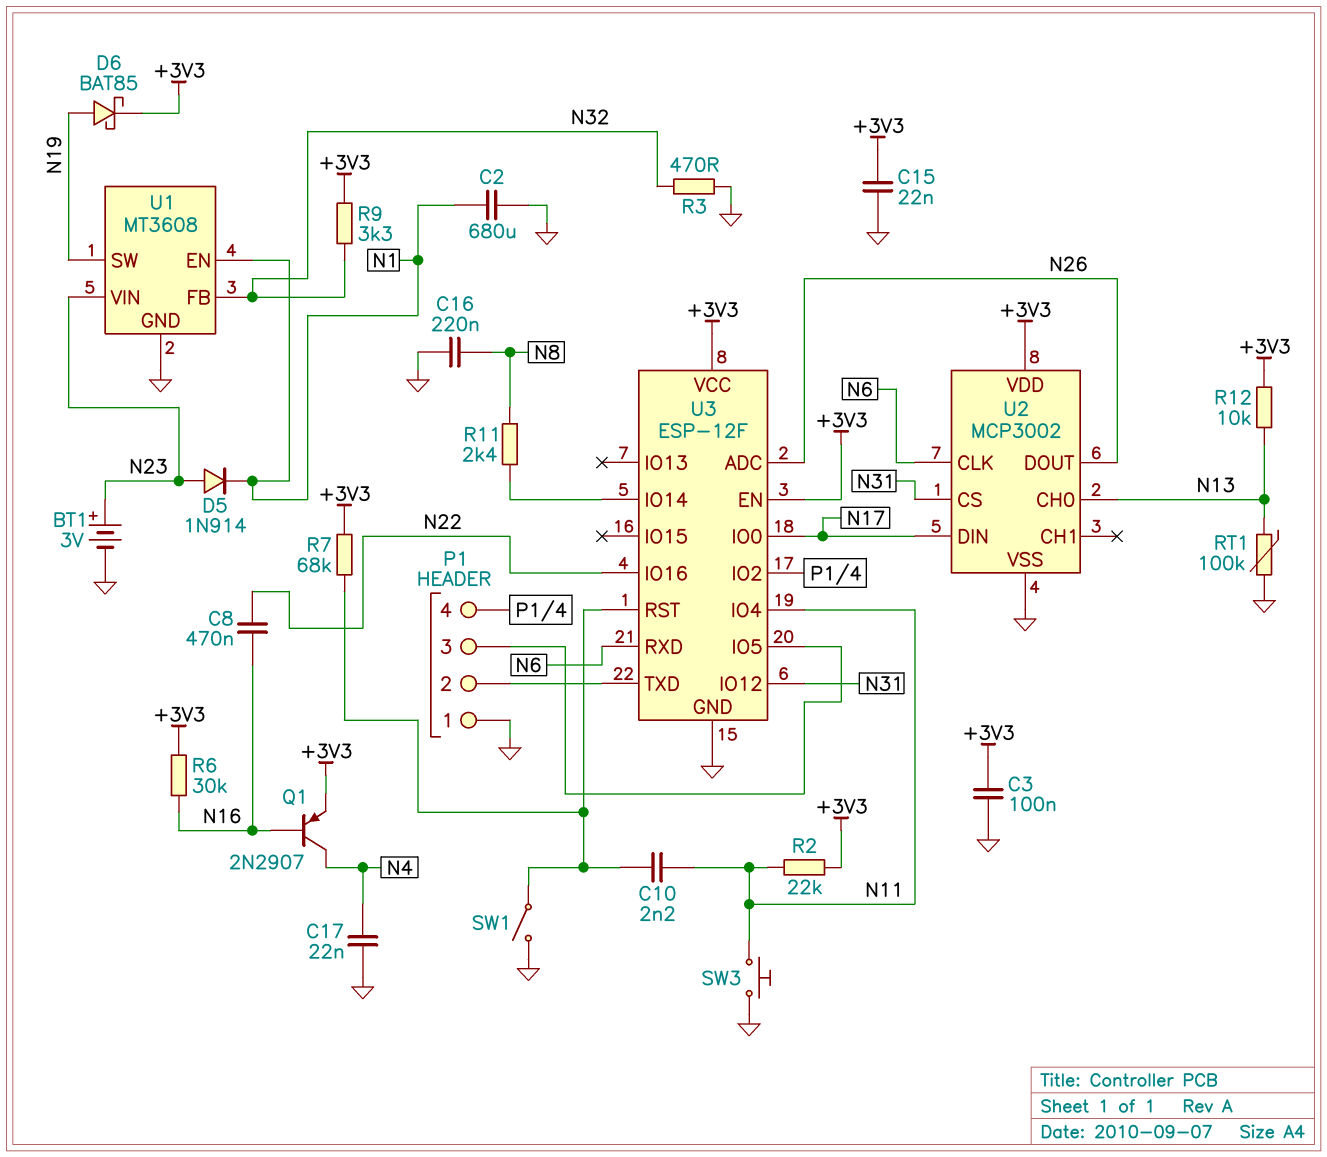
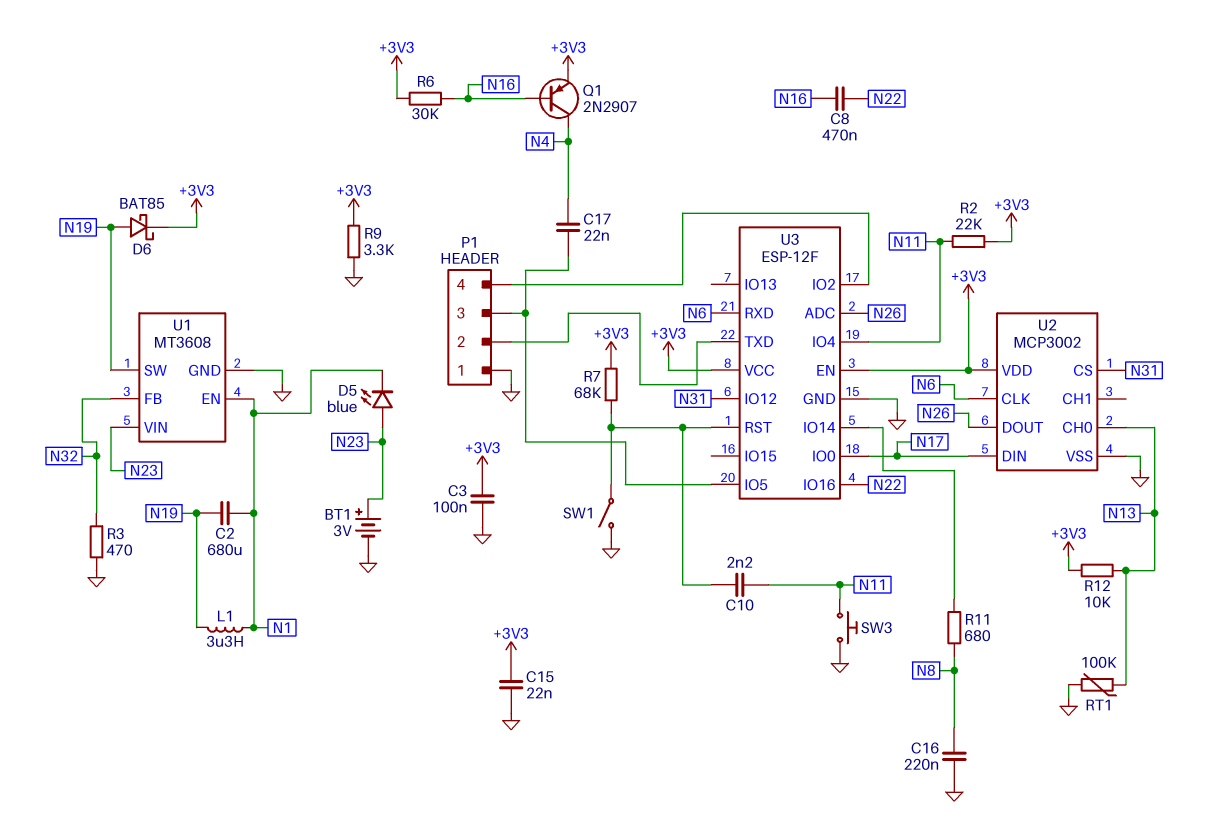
C2: 680uF (GND, N1) -> 680uF (N1, N19)
C17: 22nF (GND, N4) -> 22nF (N4, P1/3)
D5: diode 1N914 (A N23, K N1) -> LED blue (A N23, K N1)
L1: none -> 3.3uH (N1, N19)
R9: 3.3k (+3V3, N32) -> 3.3k (+3V3, GND)
R11: 2.4k (N8, U3/IO14) -> 680 (N8, U3/IO14)

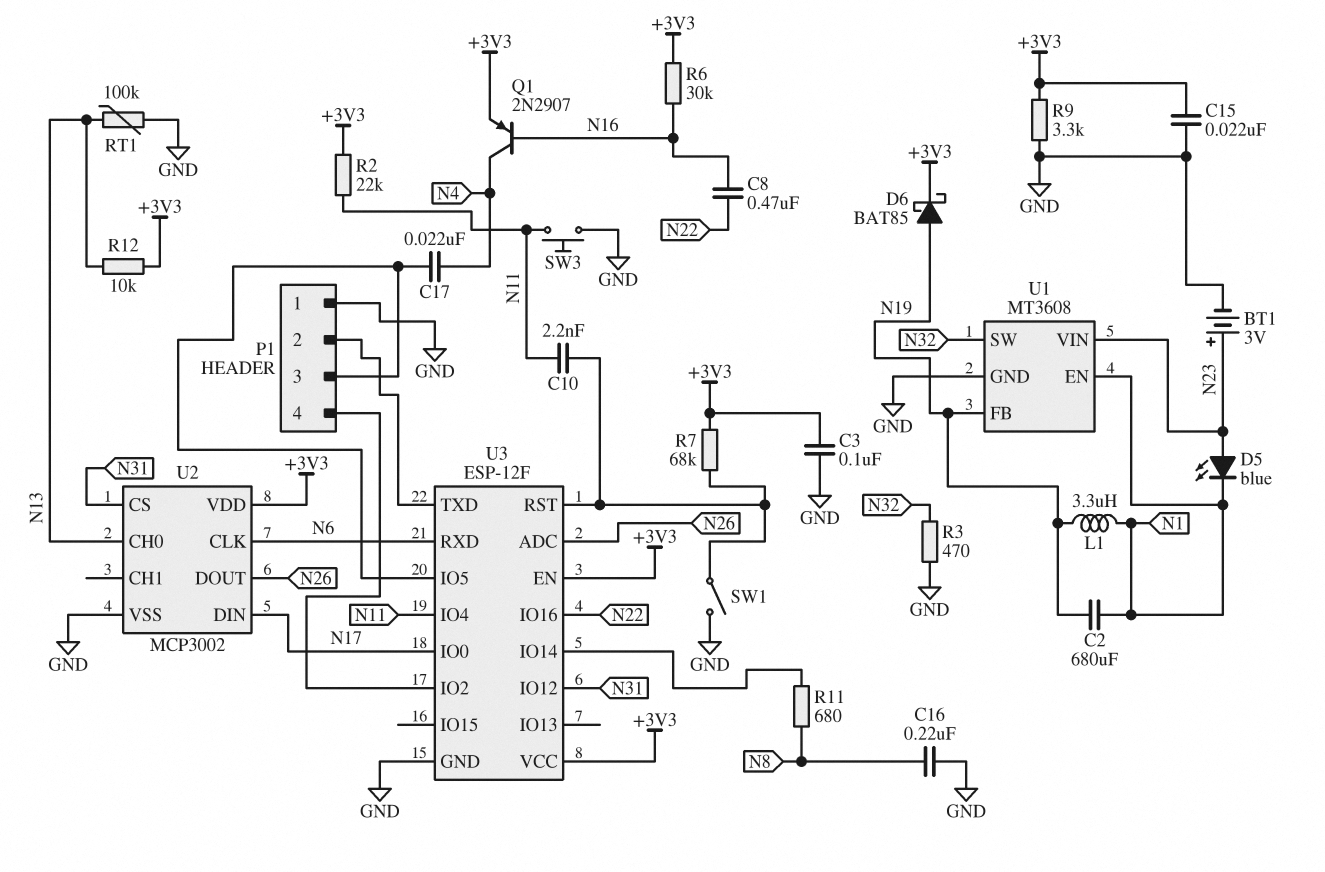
U1 pin FB: N32 -> N19
U1 pin SW: N19 -> N32

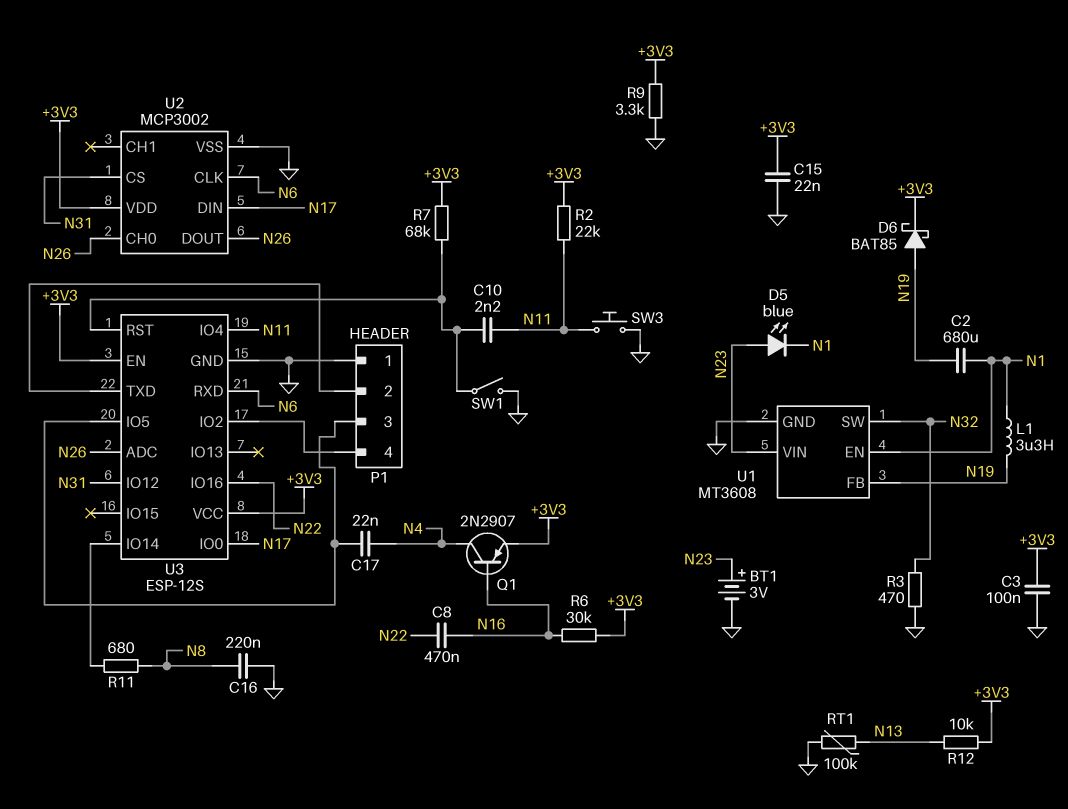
U2 pin CH0: N13 -> N26
U3: ESP-12F -> ESP-12S

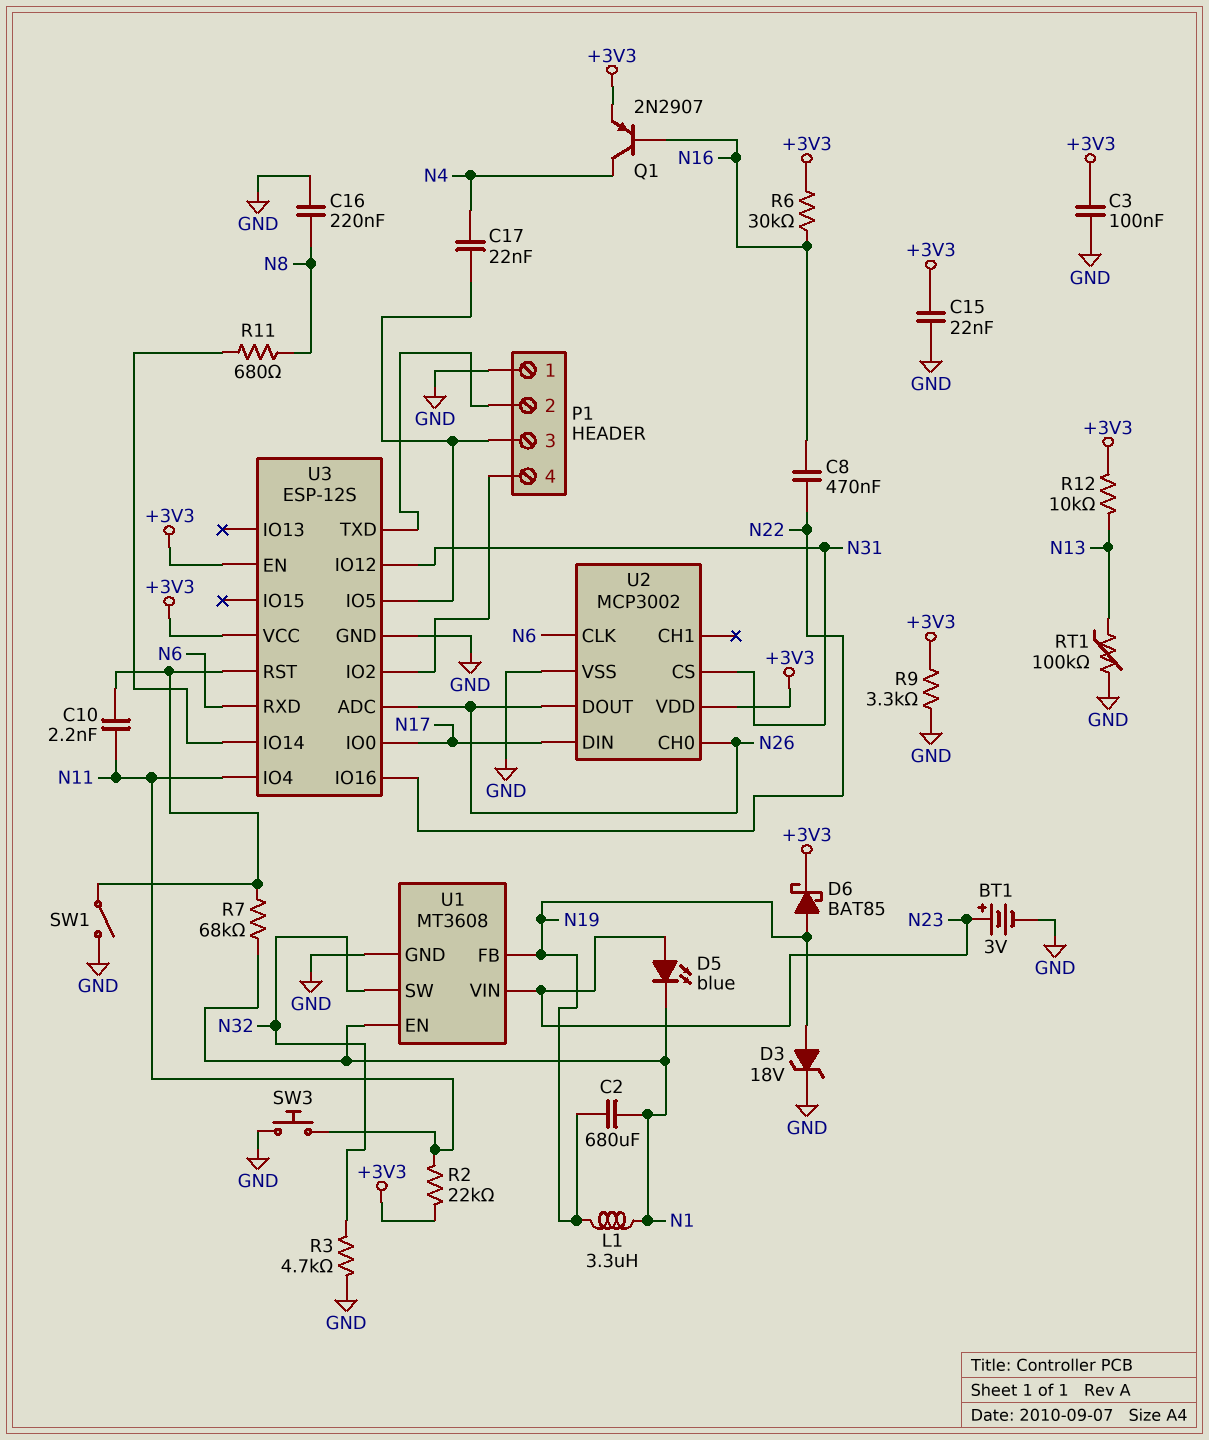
D3: none -> zener 18V (A N19, K GND)
R3: 470 (GND, N32) -> 4.7k (GND, N32)
R7: 68k (+3V3, U3/RST) -> 68k (N1, U3/RST)

